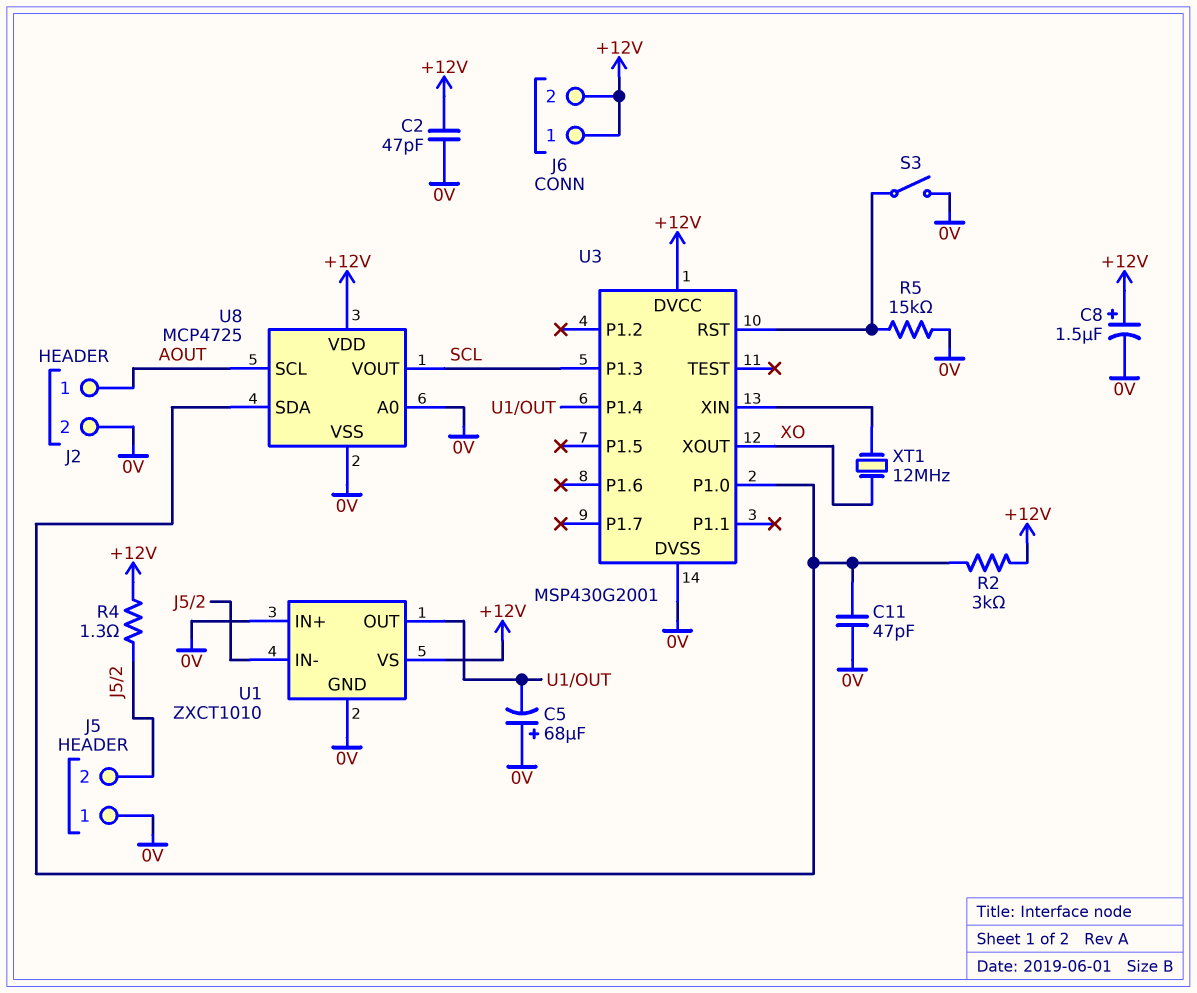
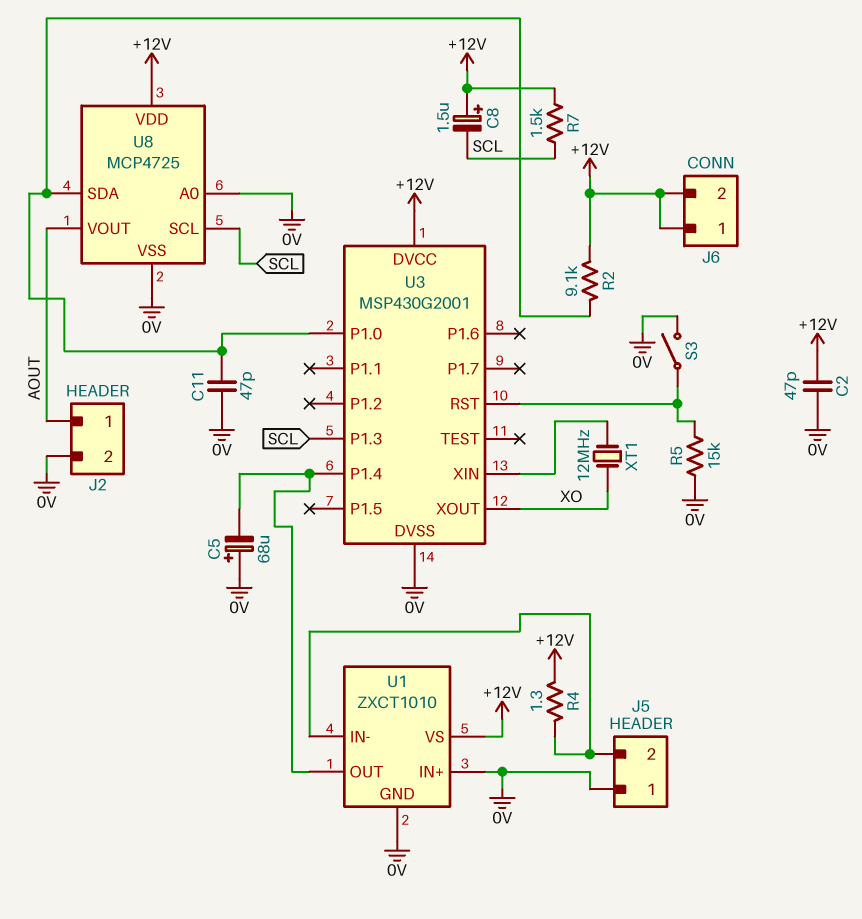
C8: 1.5uF (plus +12V, minus 0V) -> 1.5uF (plus +12V, minus SCL)
R2: 3k (+12V, U3/P1.0) -> 9.1k (+12V, U3/P1.0)
R7: none -> 1.5k (+12V, SCL)
U8 pin SCL: AOUT -> SCL
U8 pin VOUT: SCL -> AOUT

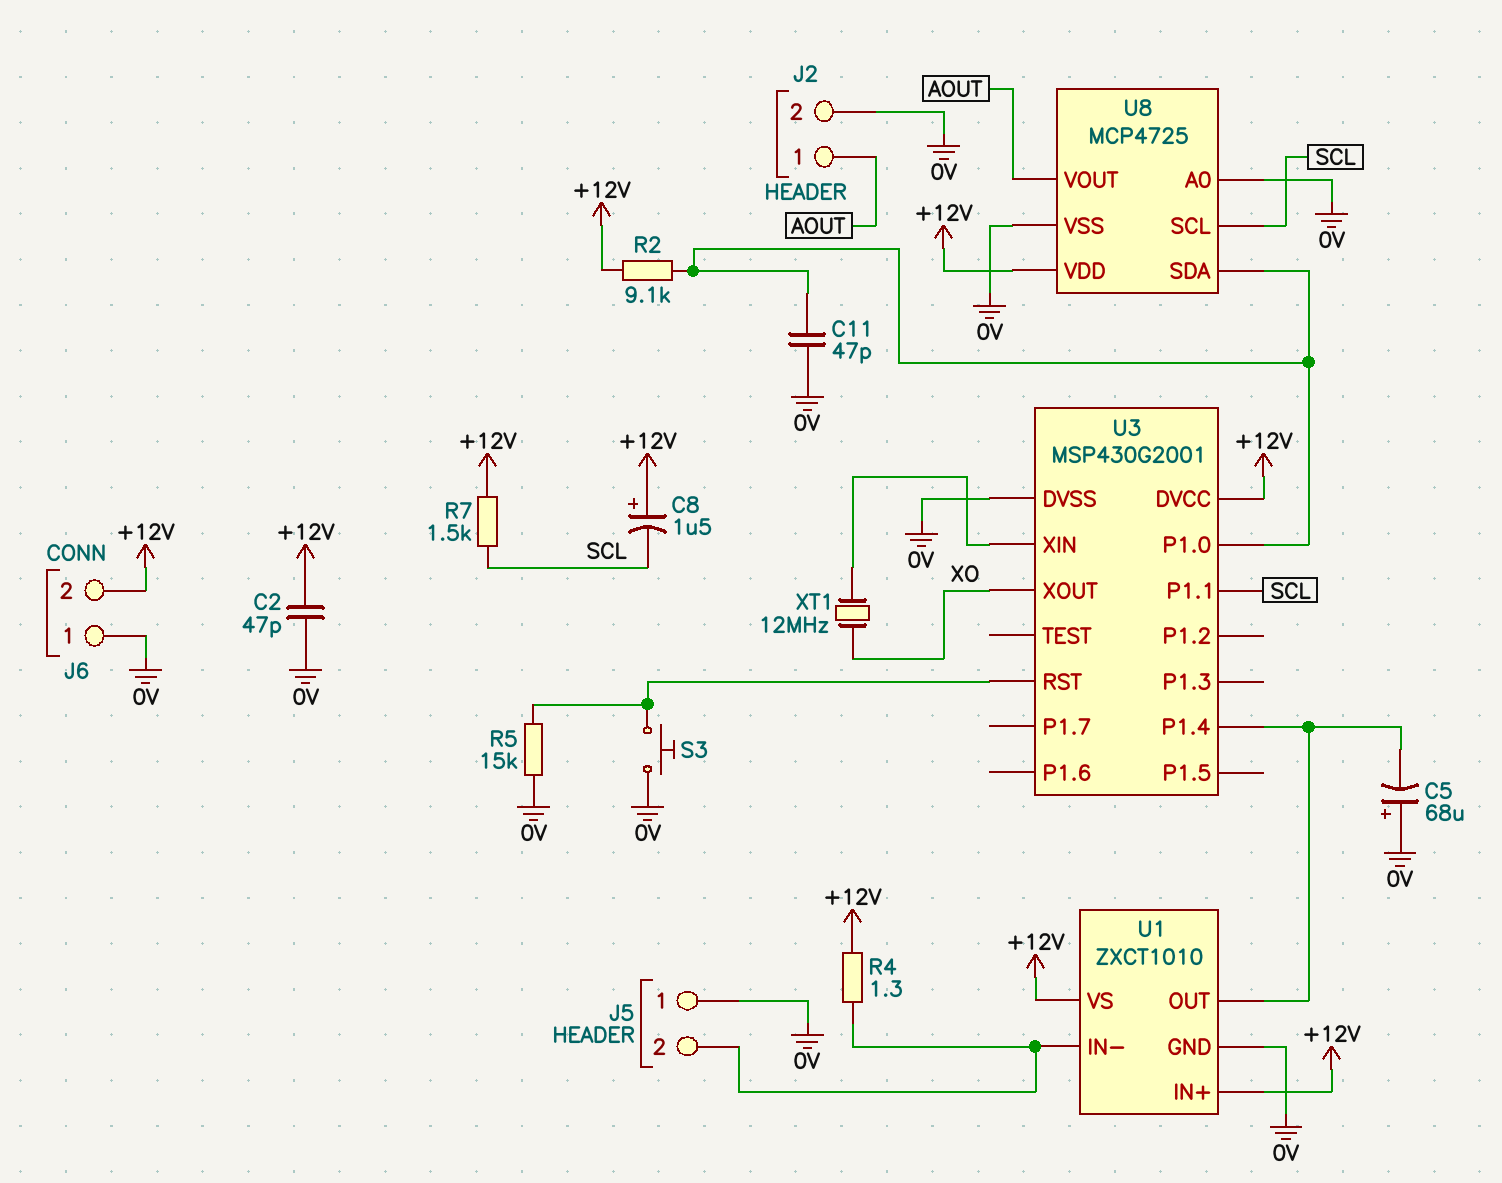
J6 pin 1: +12V -> 0V
S3: switch (0V, U3/RST) -> button (0V, U3/RST)
U1 pin IN+: 0V -> +12V
U3 pin P1.1: none -> SCL
U3 pin P1.3: SCL -> none

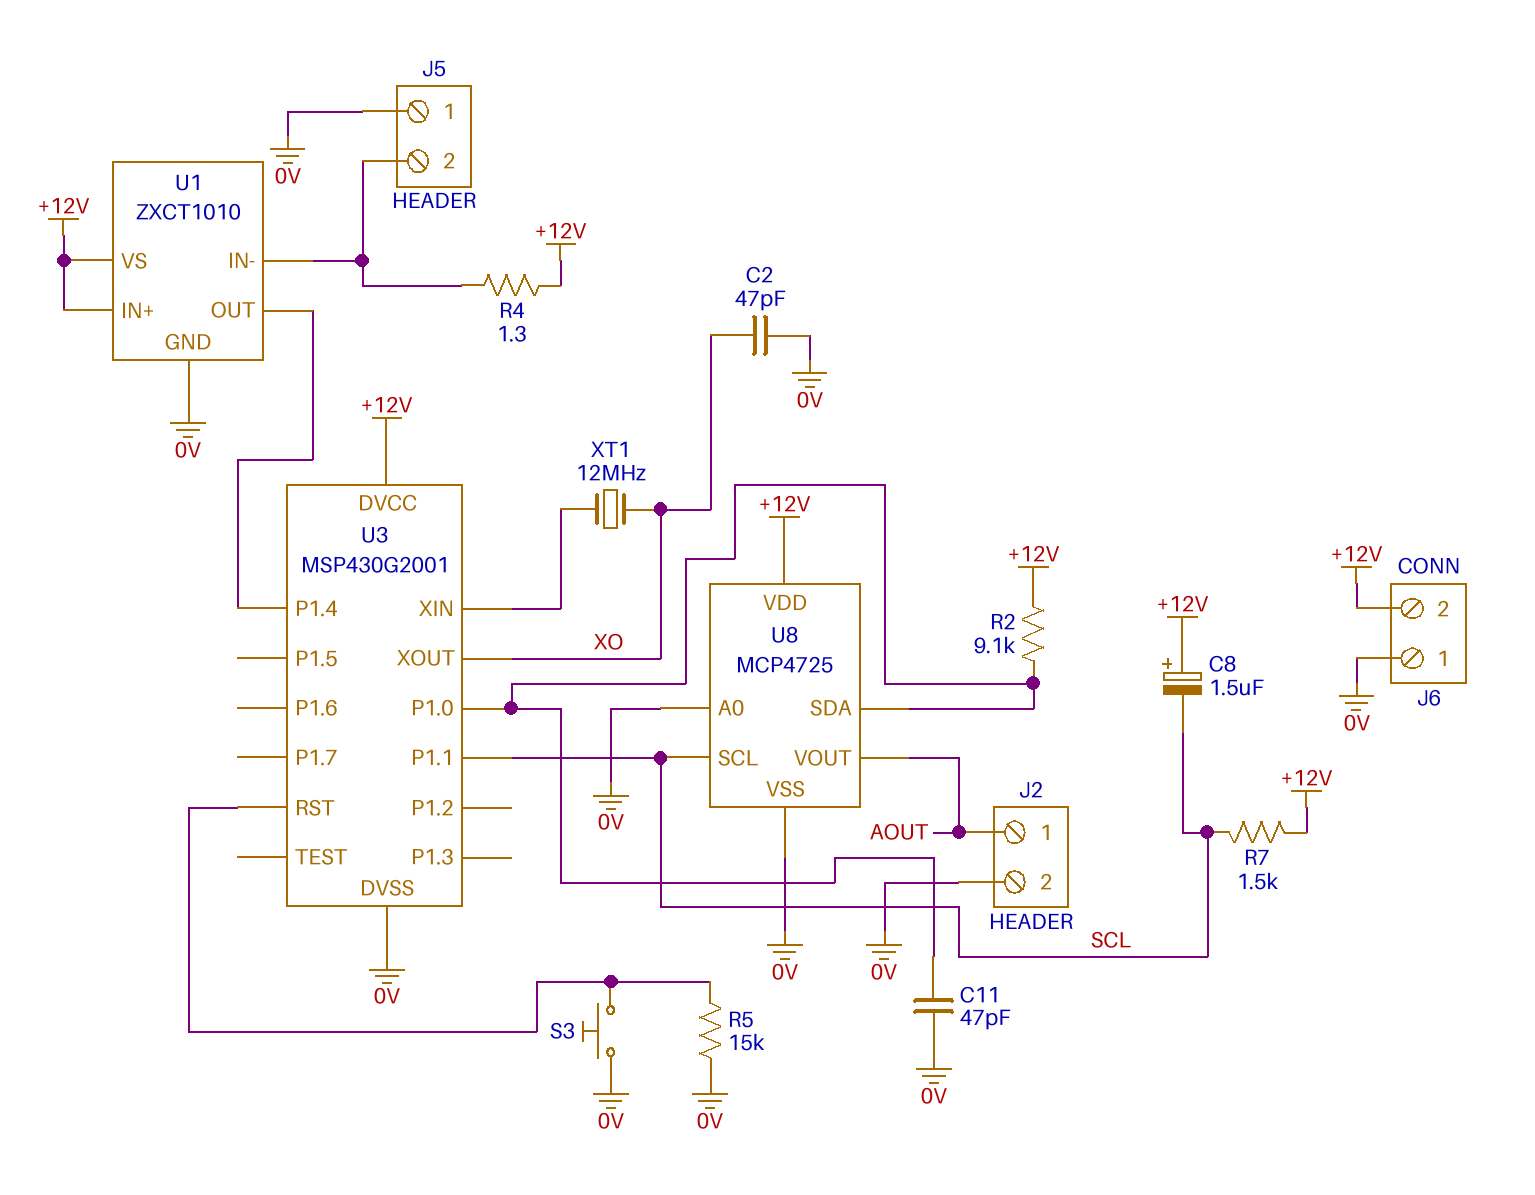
C2: 47pF (+12V, 0V) -> 47pF (0V, XO)
C5: 68uF (plus 0V, minus U1/OUT) -> none

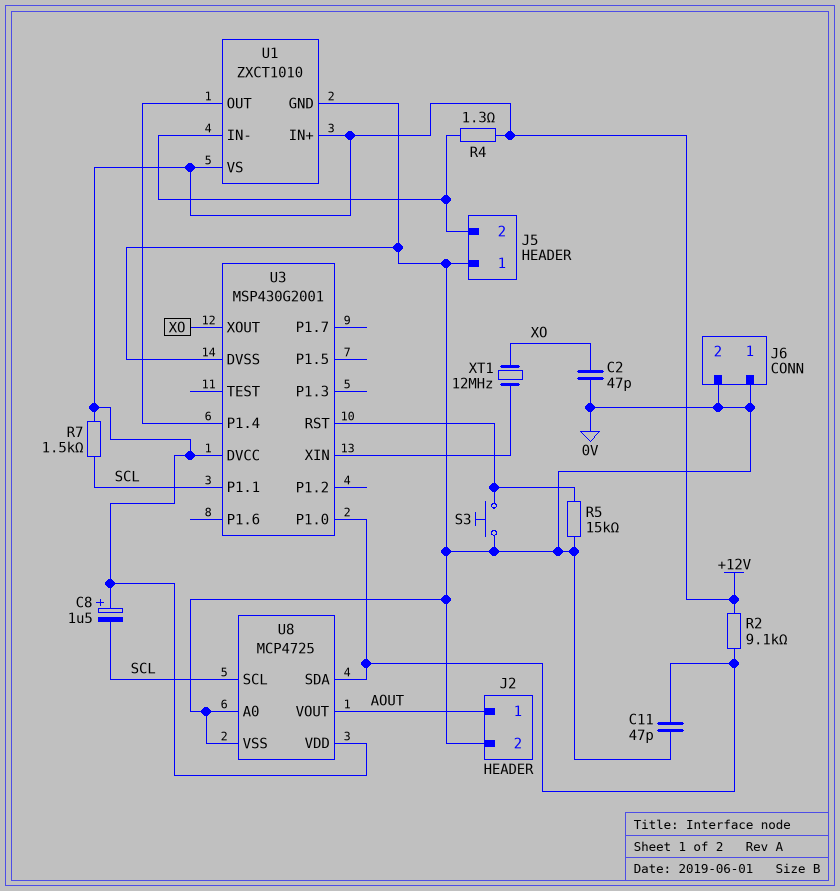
J6 pin 2: +12V -> 0V

